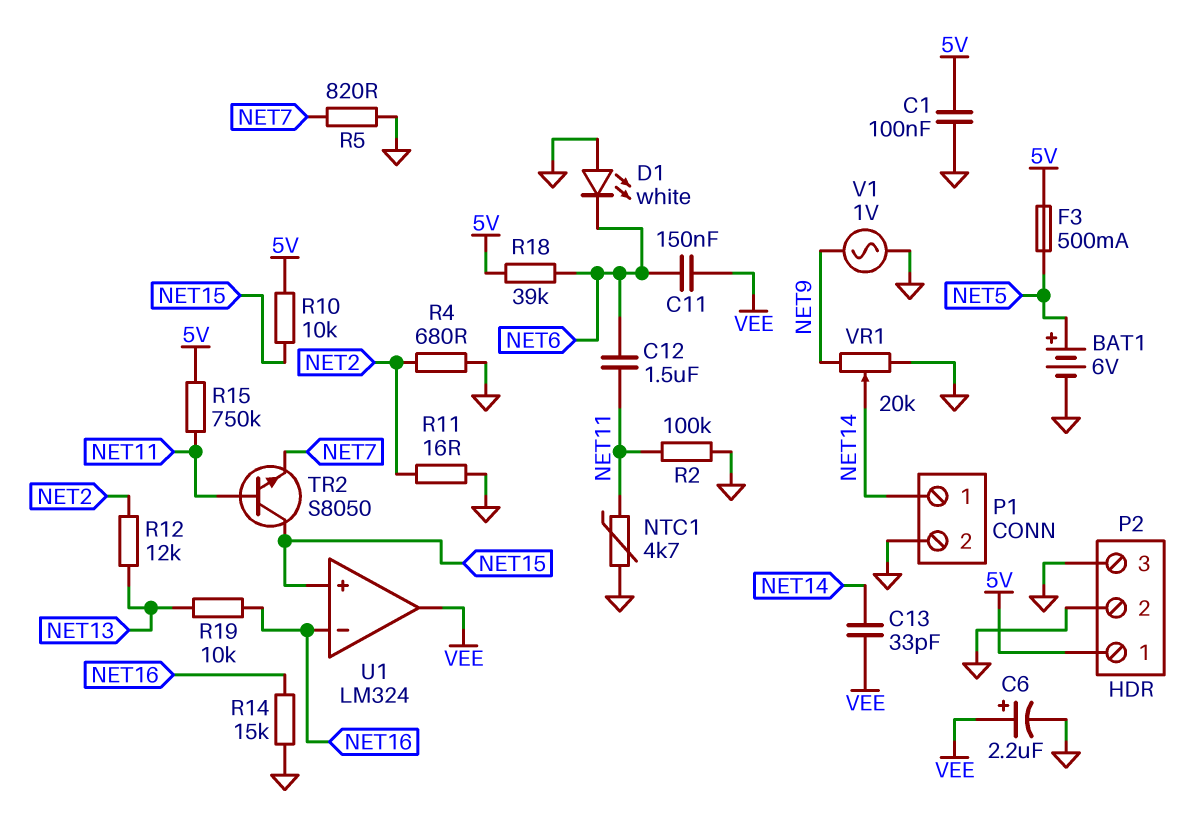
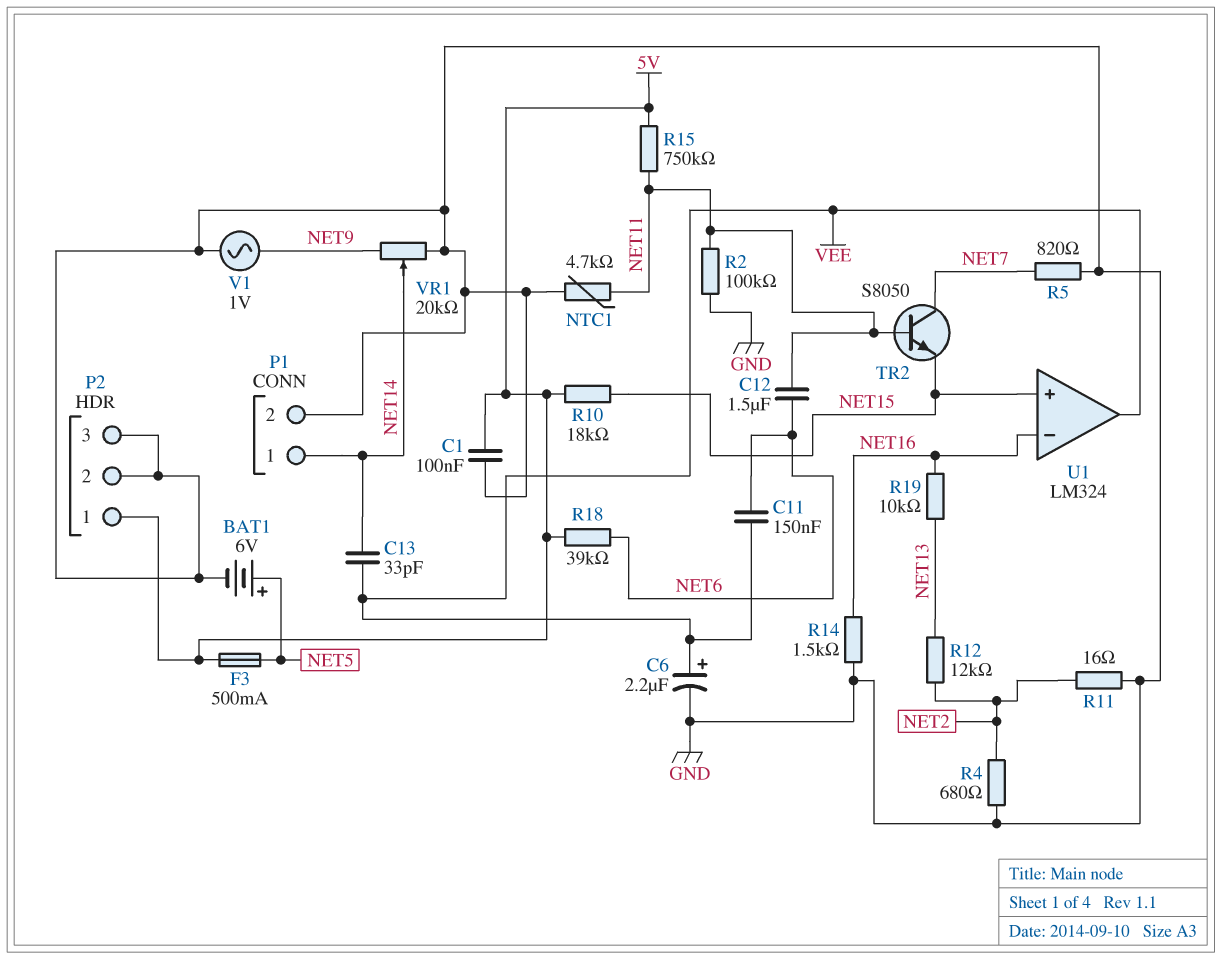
D1: LED white (A GND, K NET6) -> none
R10: 10k (5V, NET15) -> 18k (5V, NET15)
R14: 15k (GND, NET16) -> 1.5k (GND, NET16)
TR2: NPN S8050 (B NET11, C NET15, E NET7) -> NPN S8050 (B NET11, C NET7, E NET15)

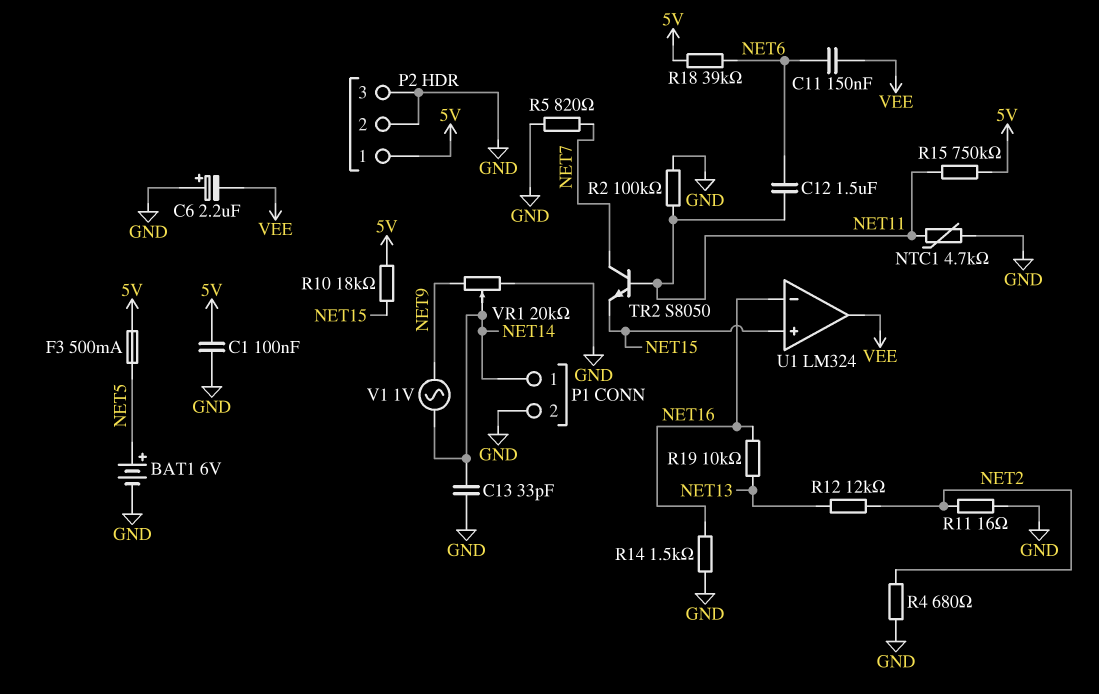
C6: 2.2uF (plus VEE, minus GND) -> 2.2uF (plus GND, minus VEE)
C13: 33pF (NET14, VEE) -> 33pF (GND, NET14)
V1: AC 1V (GND, NET9) -> AC 1V (NET9, NET14)

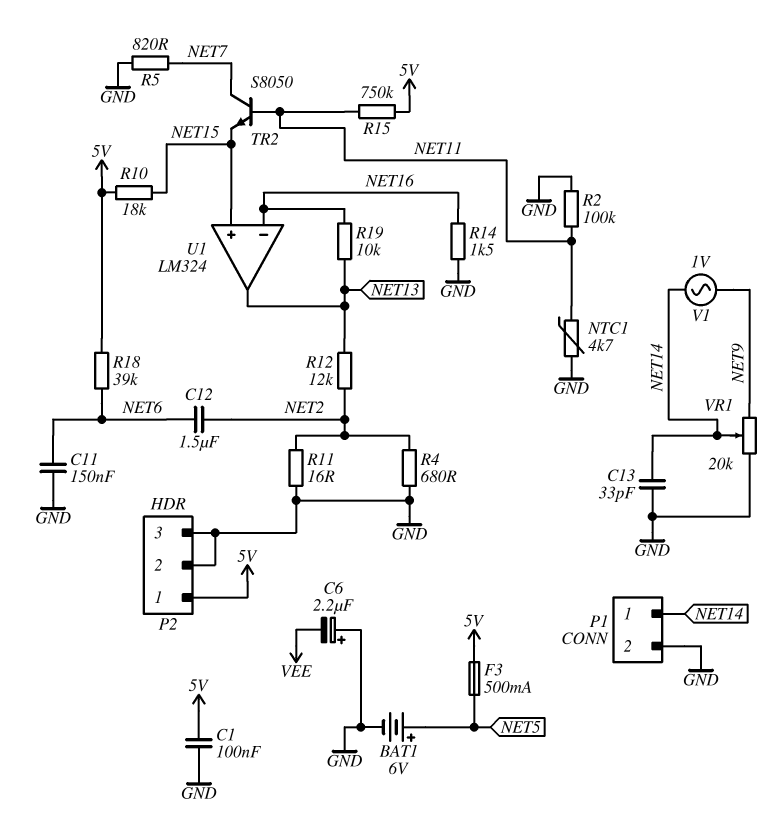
C11: 150nF (NET6, VEE) -> 150nF (GND, NET6)
C12: 1.5uF (NET6, NET11) -> 1.5uF (NET2, NET6)
U1 pin out: VEE -> NET13

